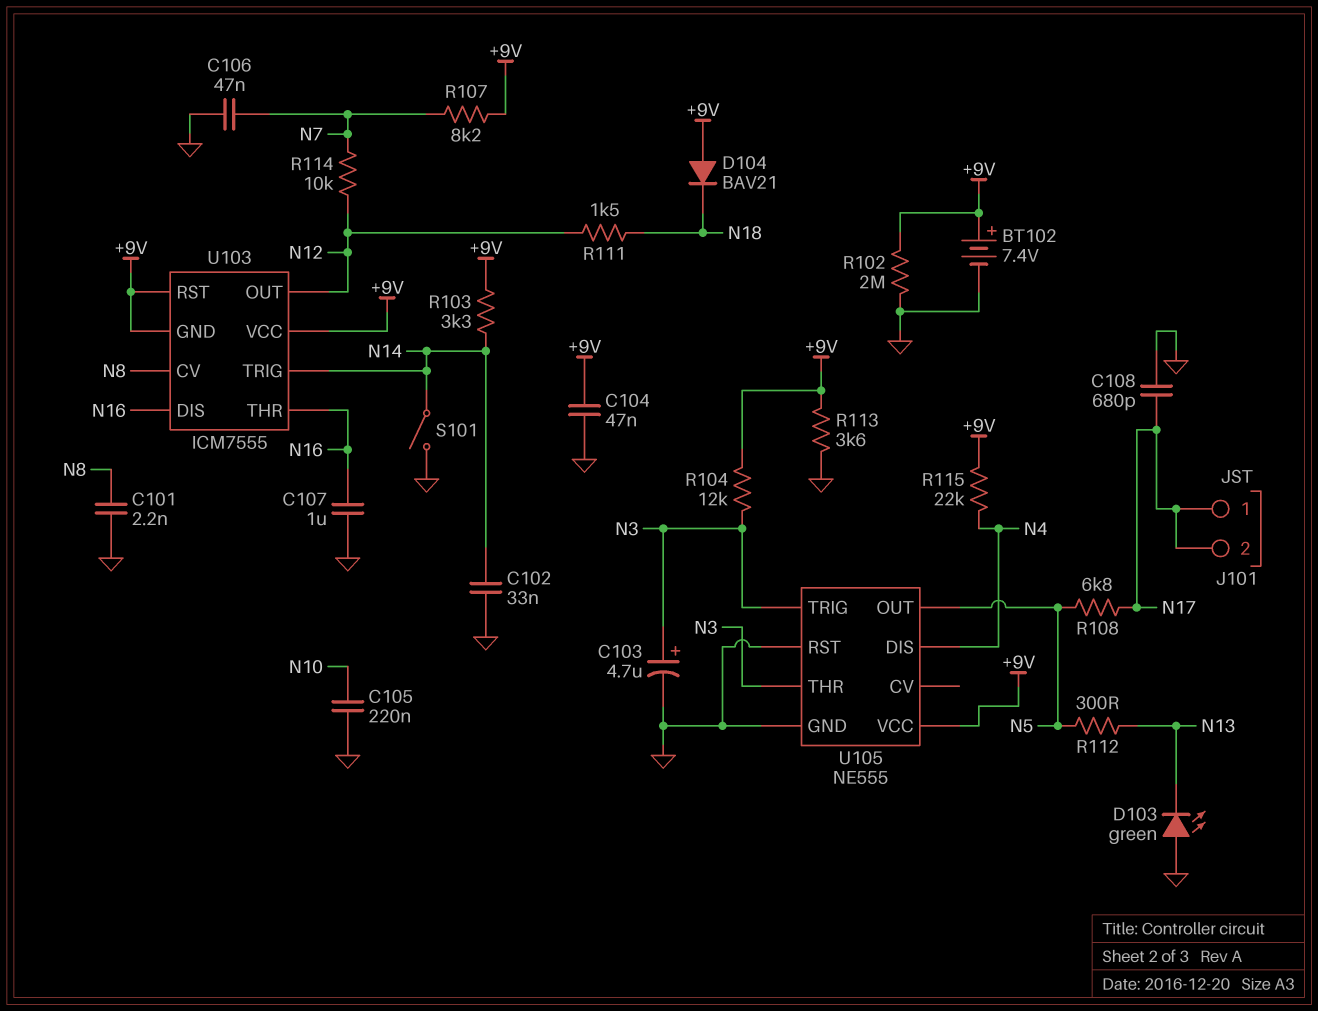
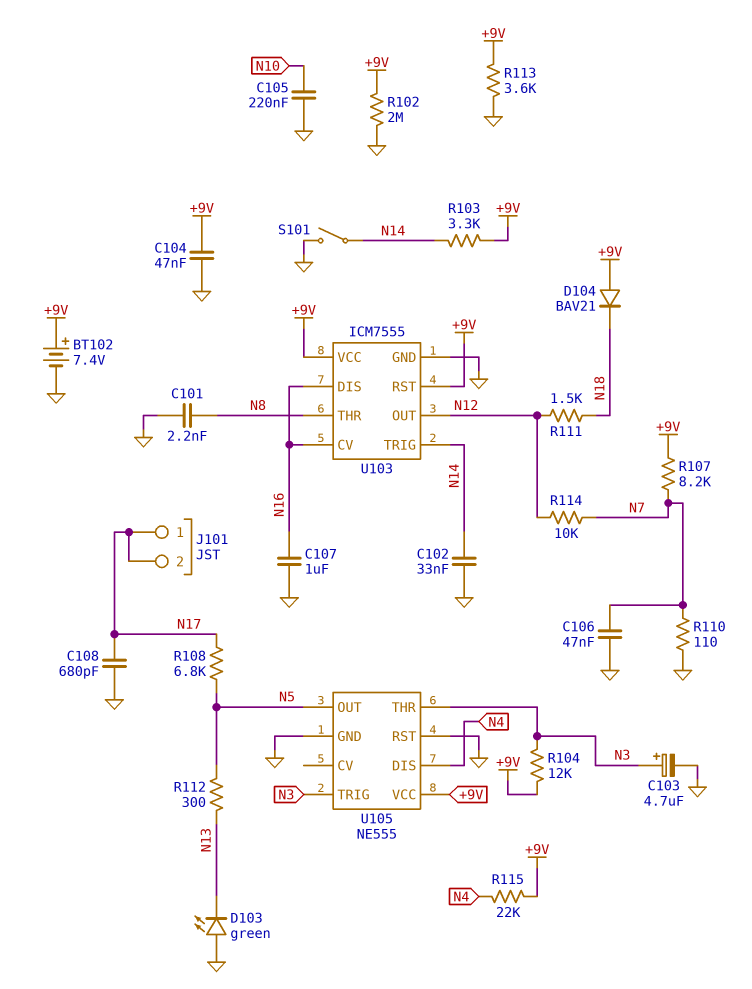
R110: none -> 110 (GND, N7)
U103 pin CV: N8 -> N16
U103 pin GND: +9V -> GND
U103 pin THR: N16 -> N8

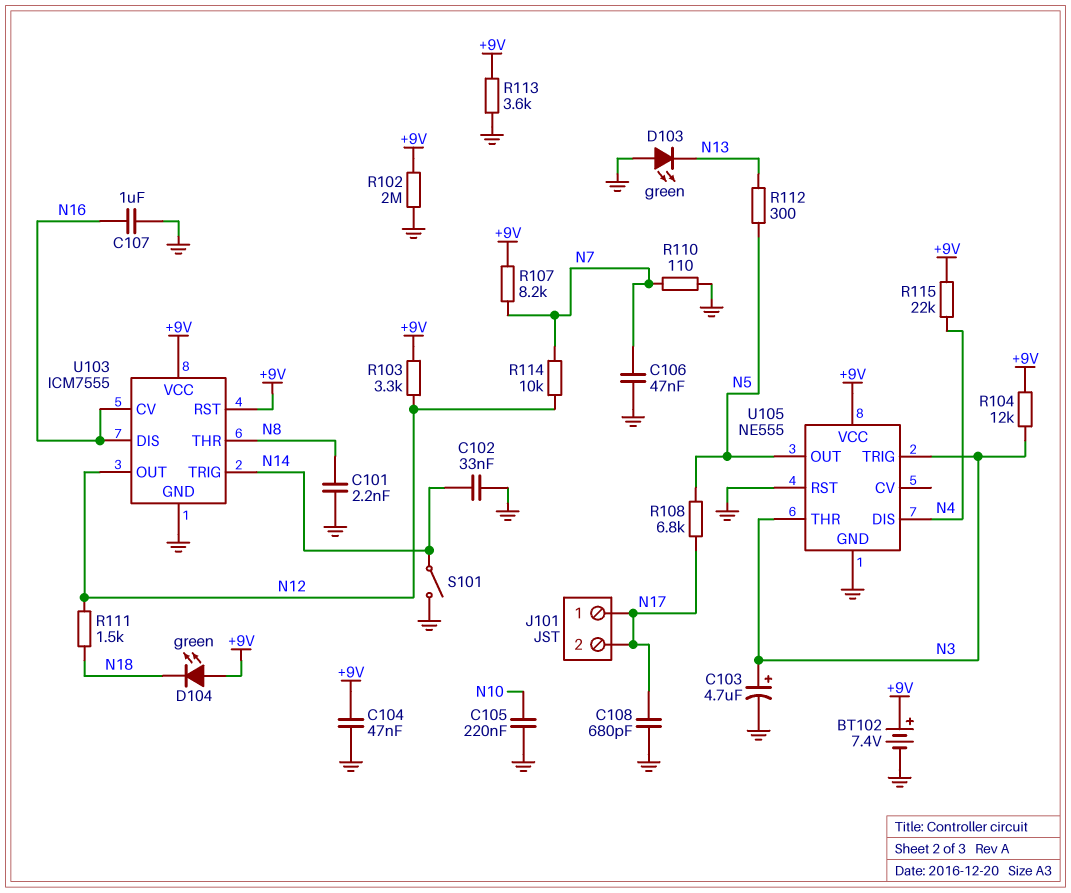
D104: diode BAV21 (A +9V, K N18) -> LED green (A +9V, K N18)
R103: 3.3k (+9V, N14) -> 3.3k (+9V, N12)

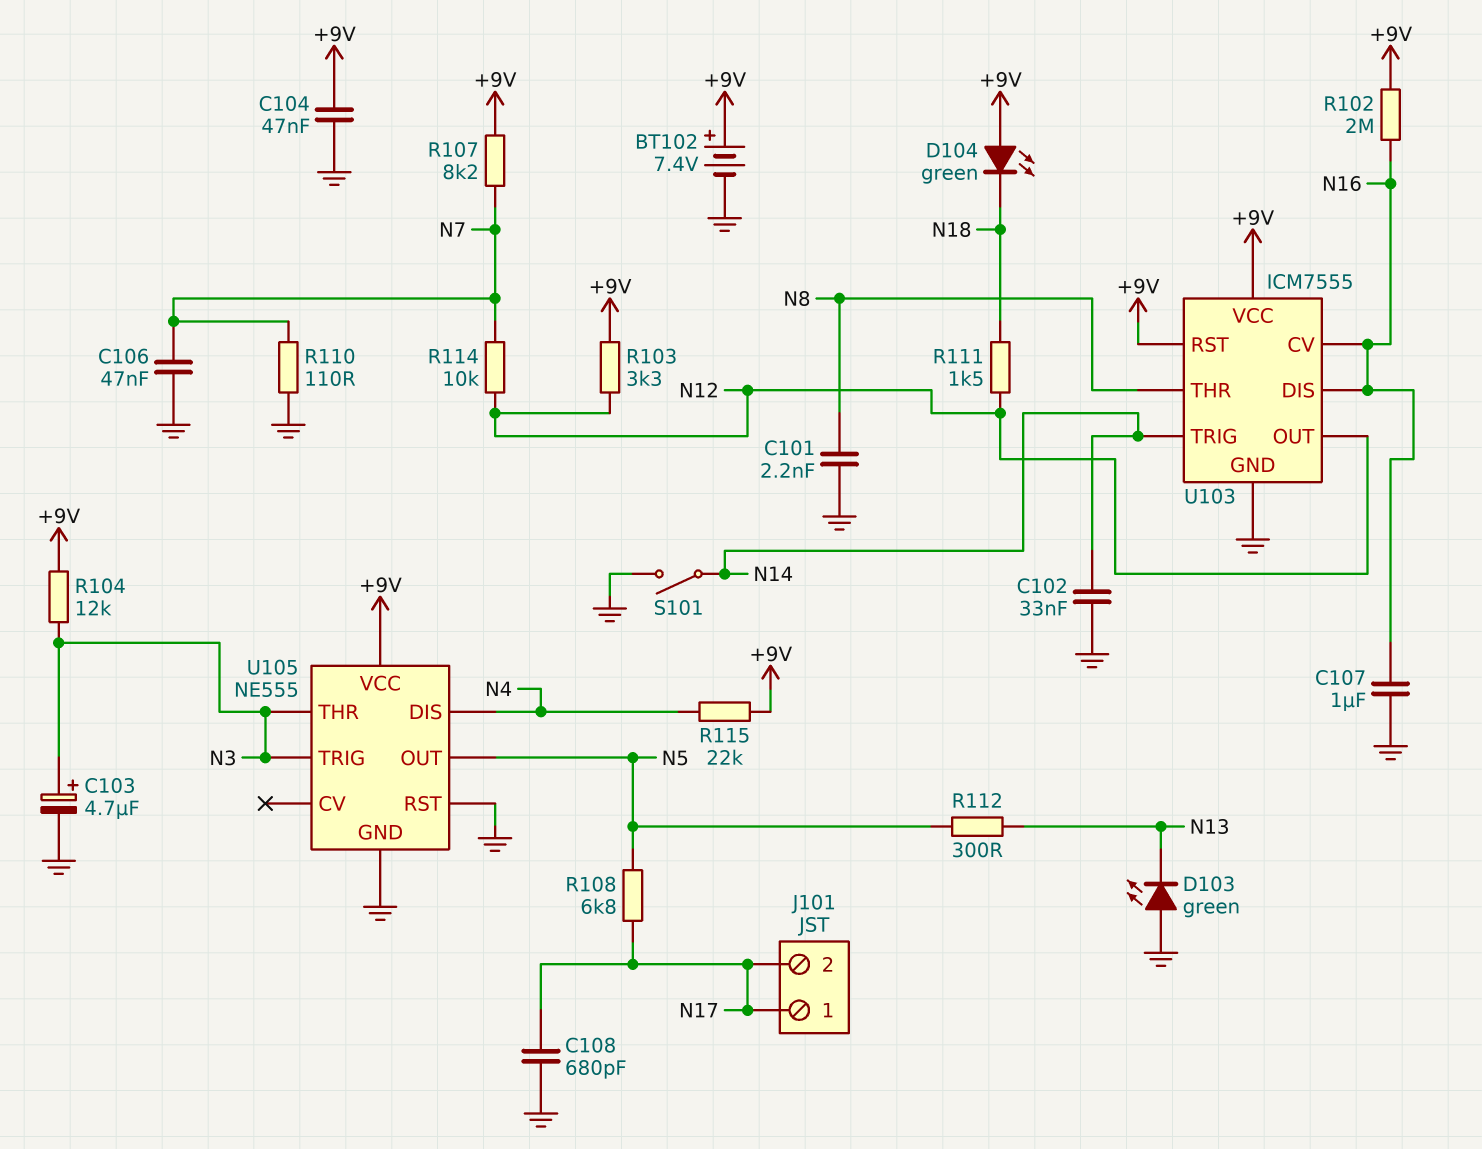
C105: 220nF (GND, N10) -> none
R102: 2M (+9V, GND) -> 2M (+9V, N16)
R113: 3.6k (+9V, GND) -> none

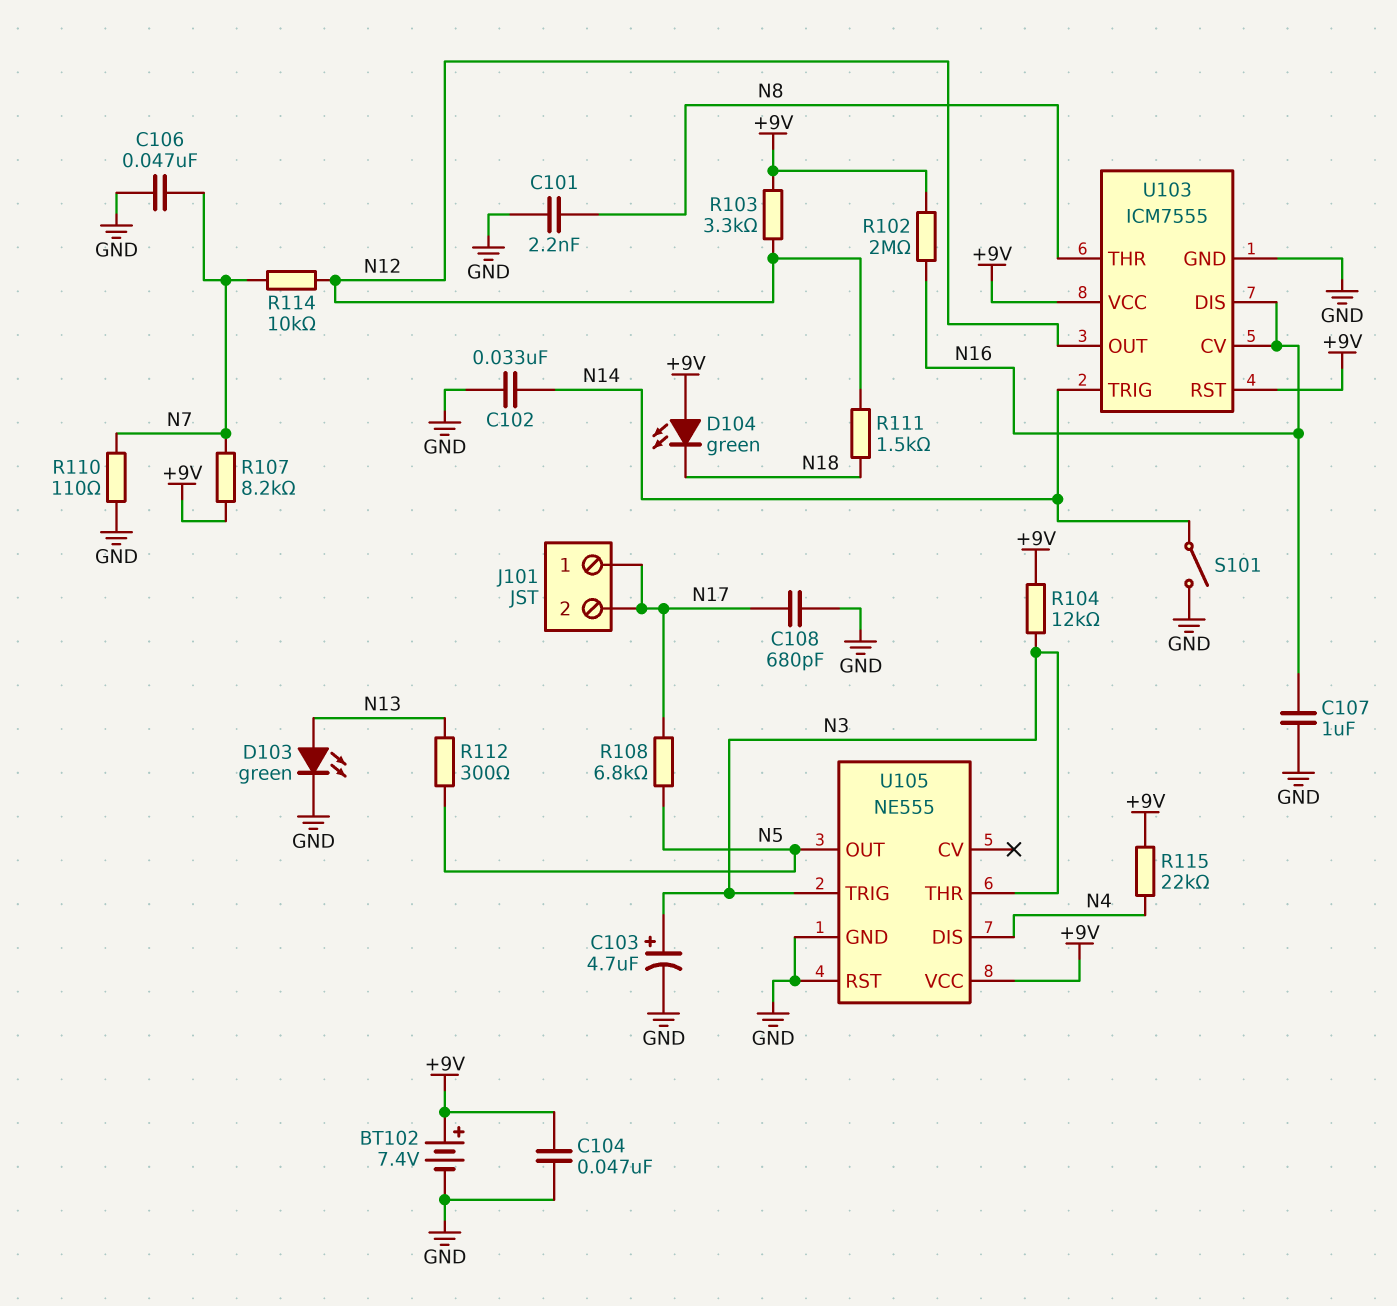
D103: LED green (A GND, K N13) -> LED green (A N13, K GND)

